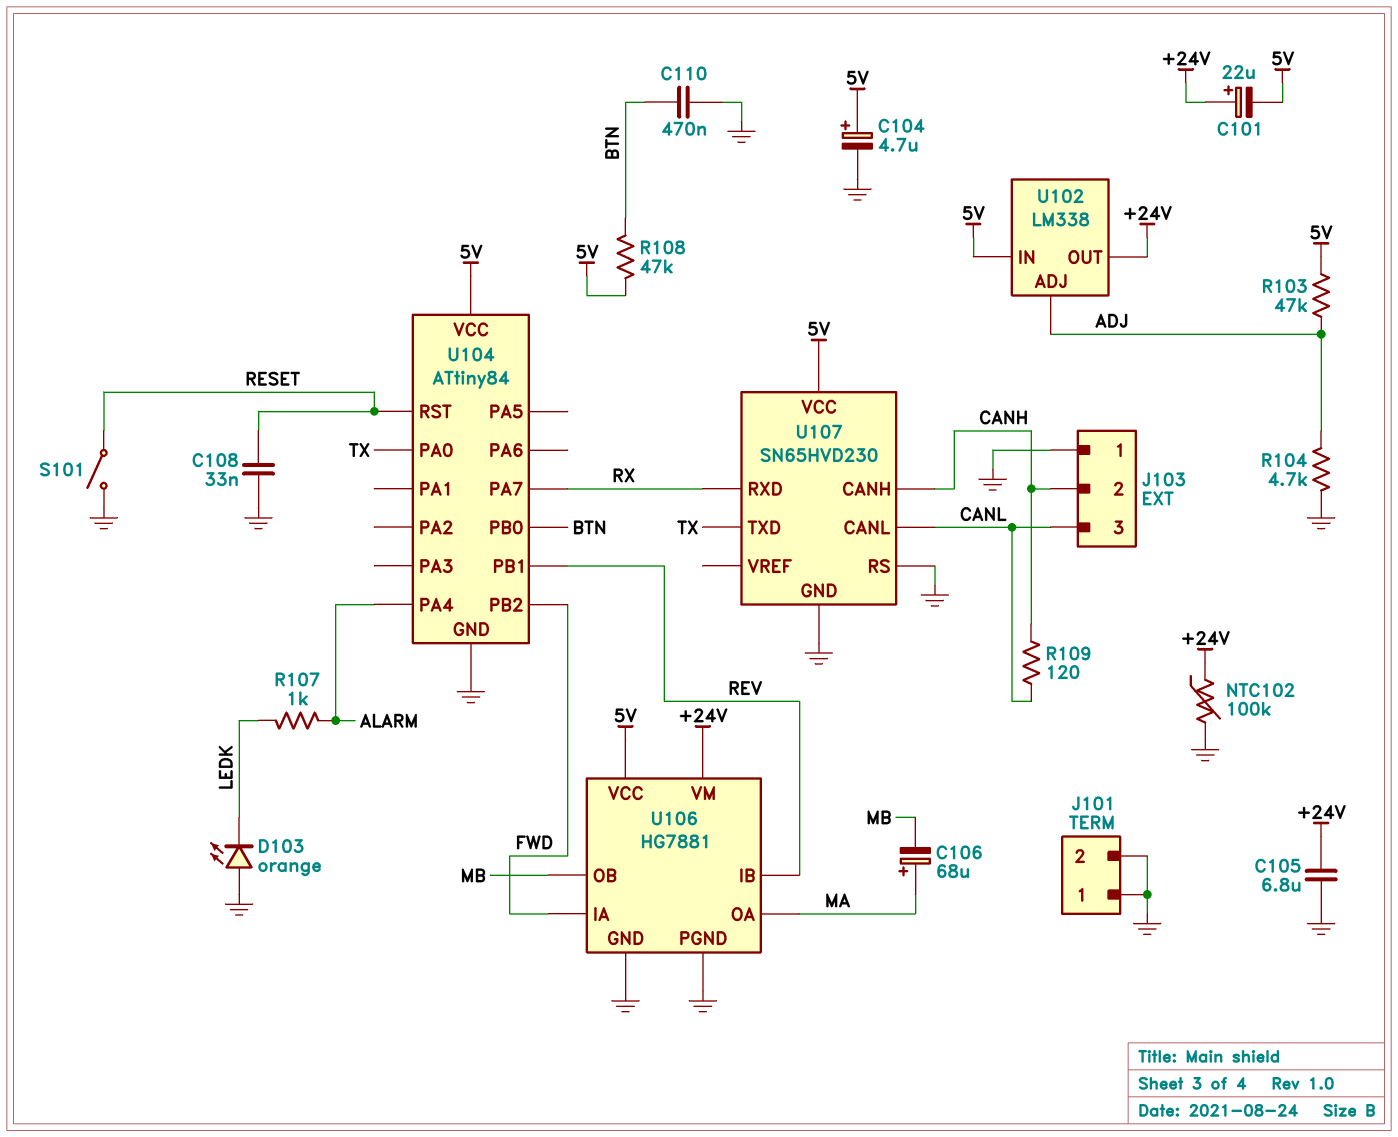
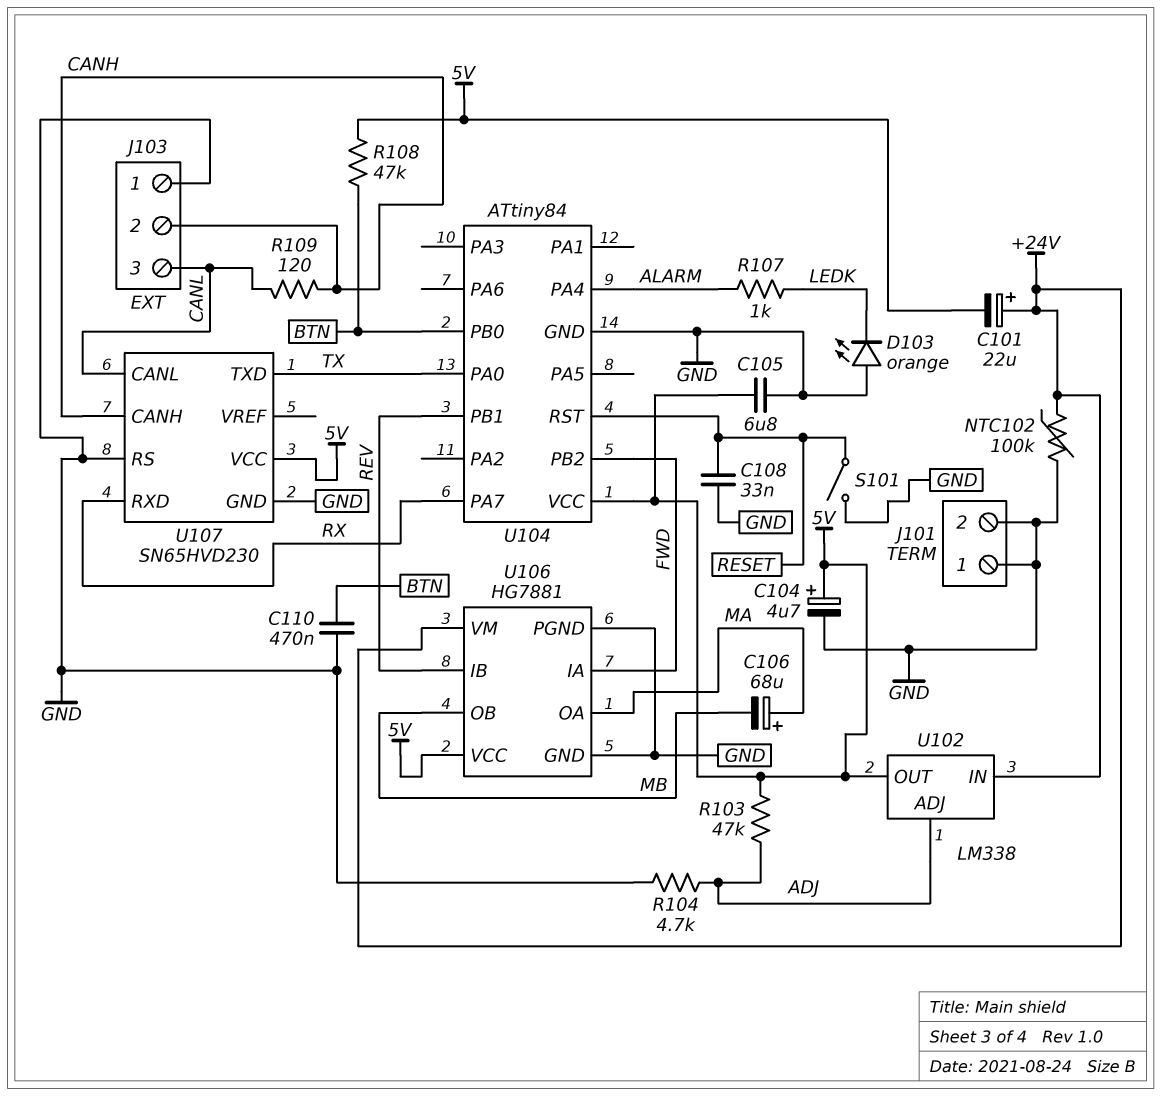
C105: 6.8uF (+24V, GND) -> 6.8uF (5V, GND)
U102 pin IN: 5V -> +24V
U102 pin OUT: +24V -> 5V

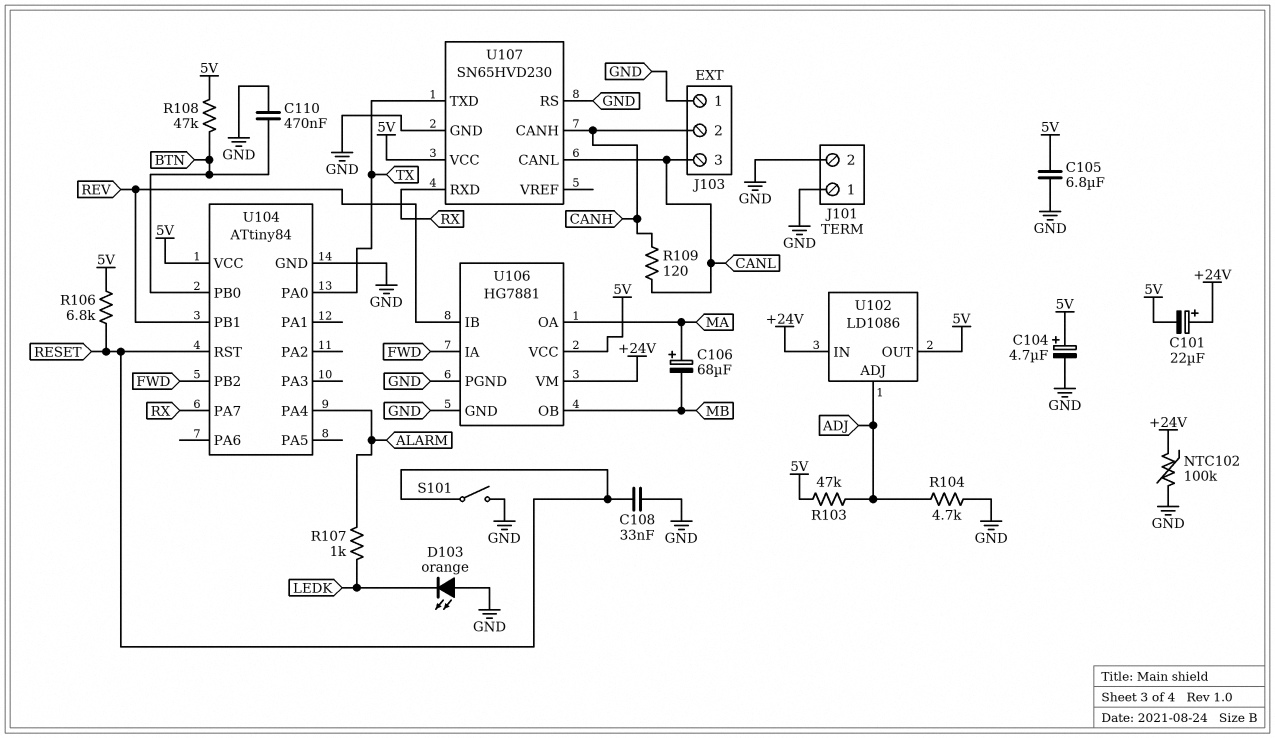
R106: none -> 6.8k (5V, RESET)
U102: LM338 -> LD1086

